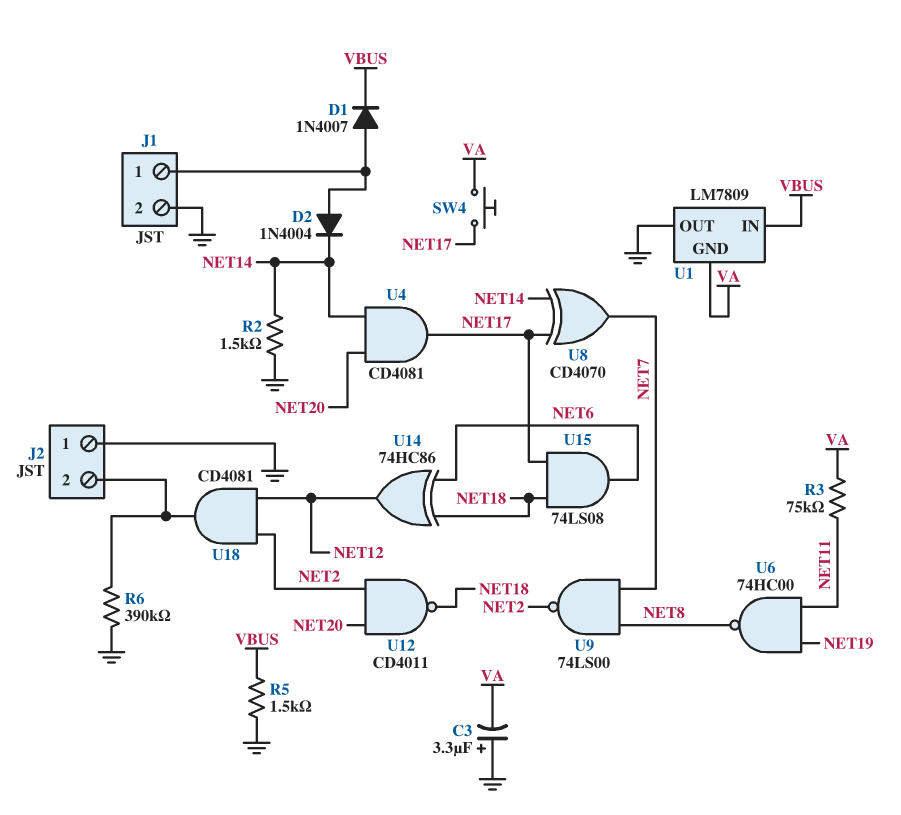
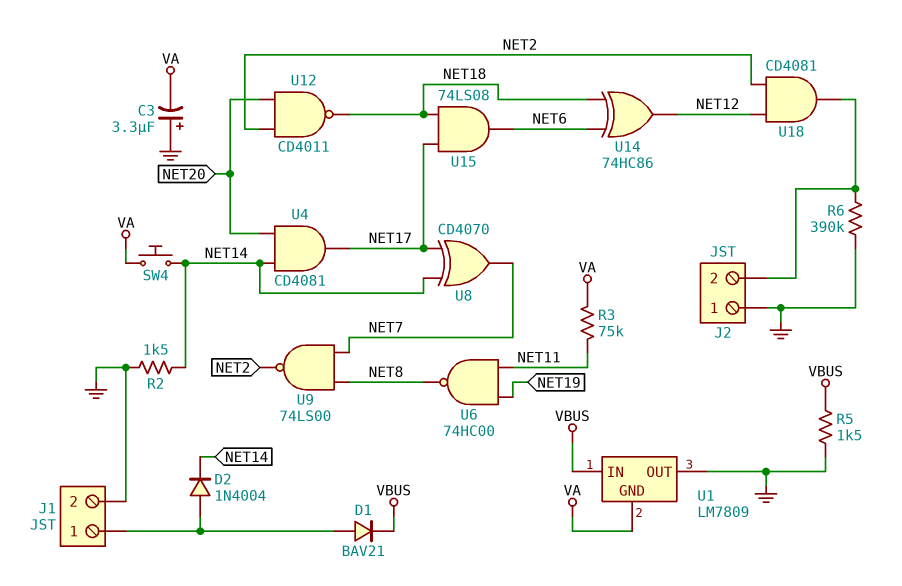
D1: diode 1N4007 (A J1/1, K VBUS) -> diode BAV21 (A J1/1, K VBUS)
SW4: button (NET17, VA) -> button (NET14, VA)

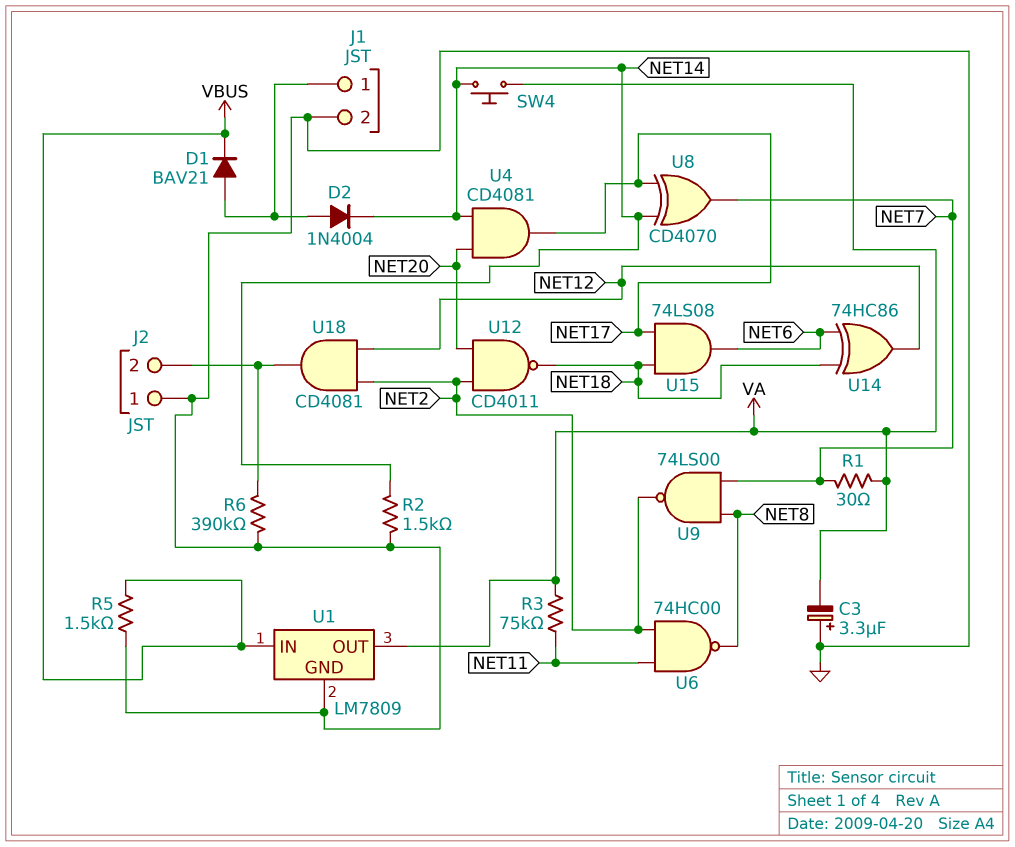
R1: none -> 30 (NET7, VA)
U1 pin GND: VA -> GND
U1 pin OUT: GND -> VA
U6: NAND 74HC00 (in NET11, in NET19, out NET8) -> NAND 74HC00 (in NET2, in NET11, out NET8)

